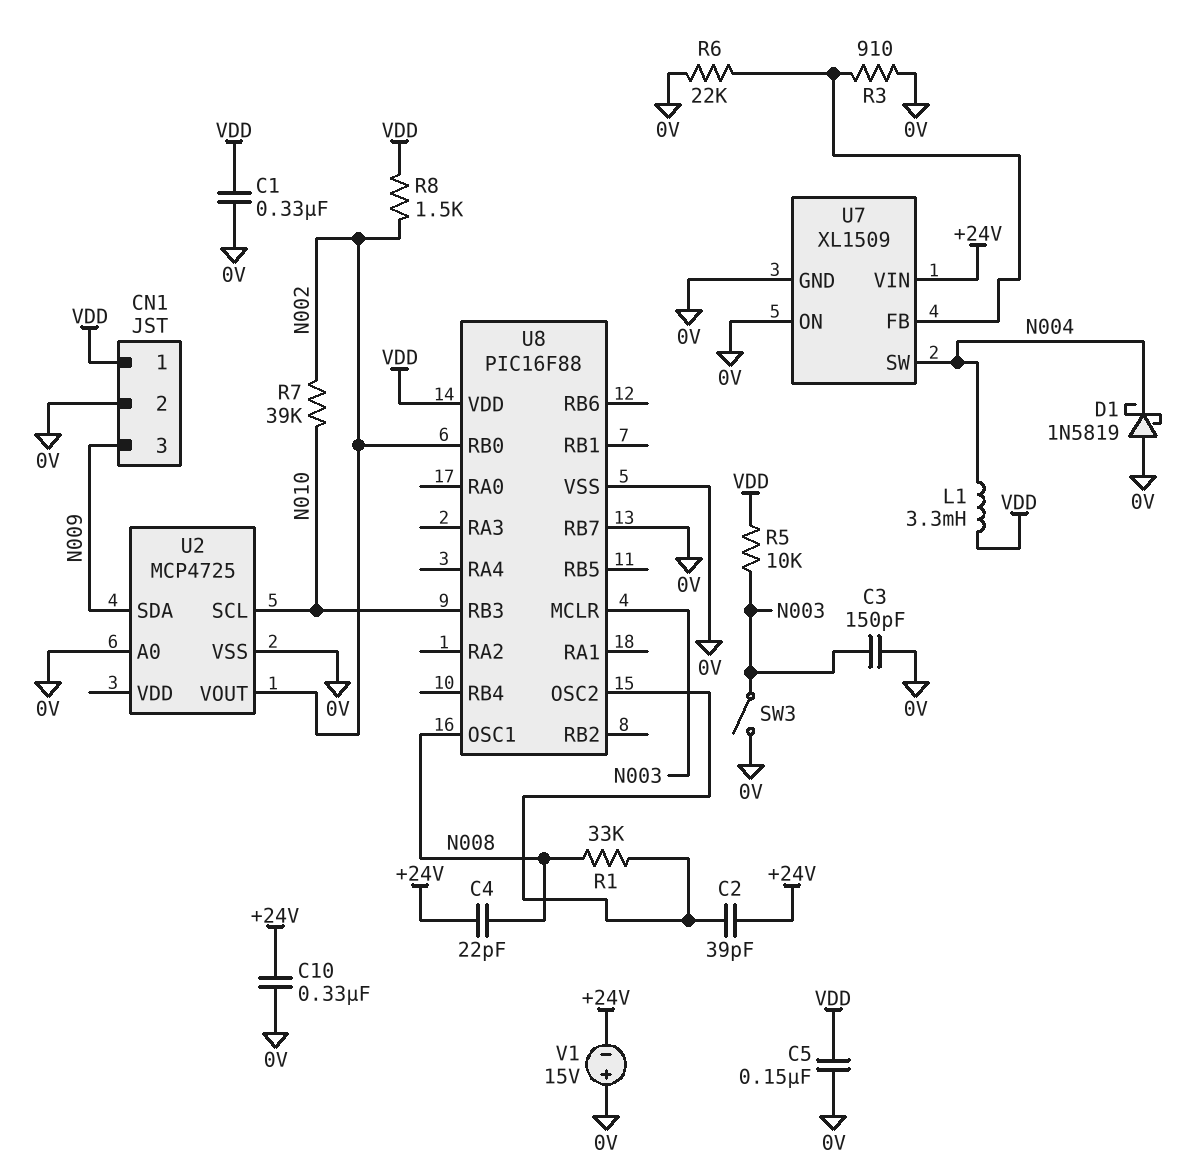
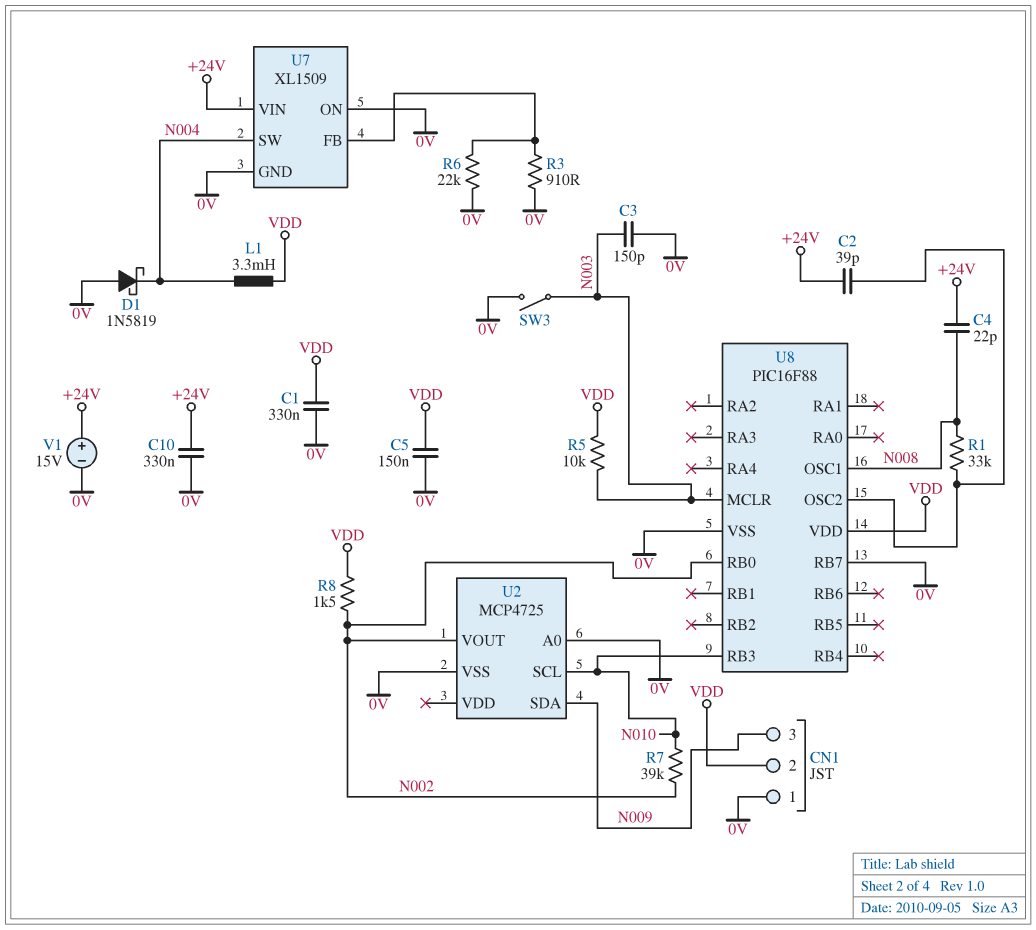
CN1 pin 1: VDD -> 0V
CN1 pin 2: 0V -> VDD
V1: 15V (plus 0V, minus +24V) -> 15V (plus +24V, minus 0V)

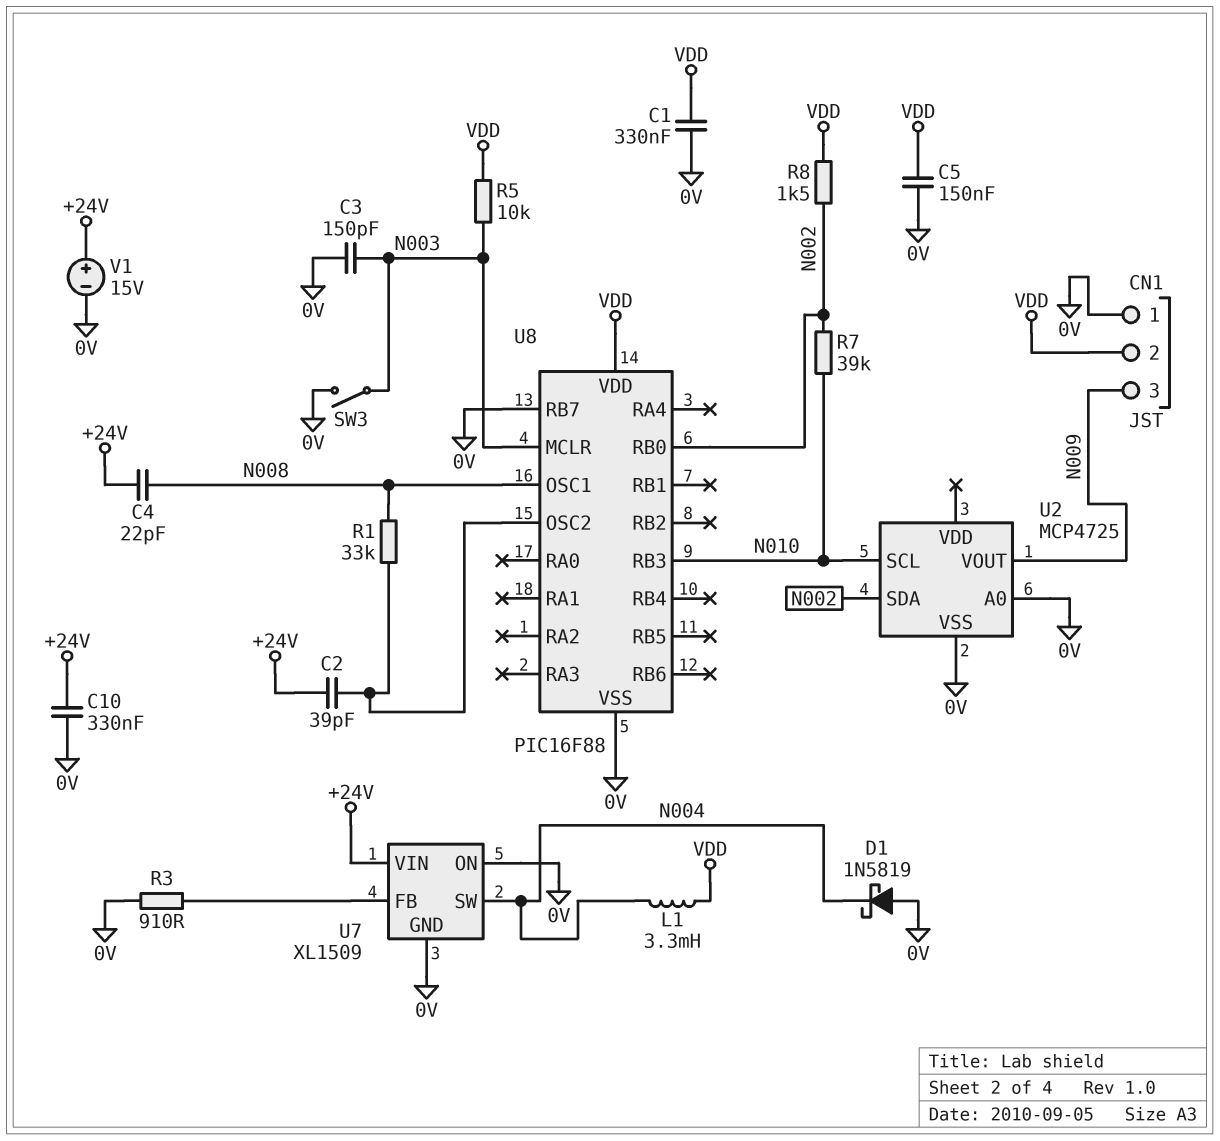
R6: 22k (0V, U7/FB) -> none
U2 pin SDA: N009 -> N002
U2 pin VOUT: N002 -> N009

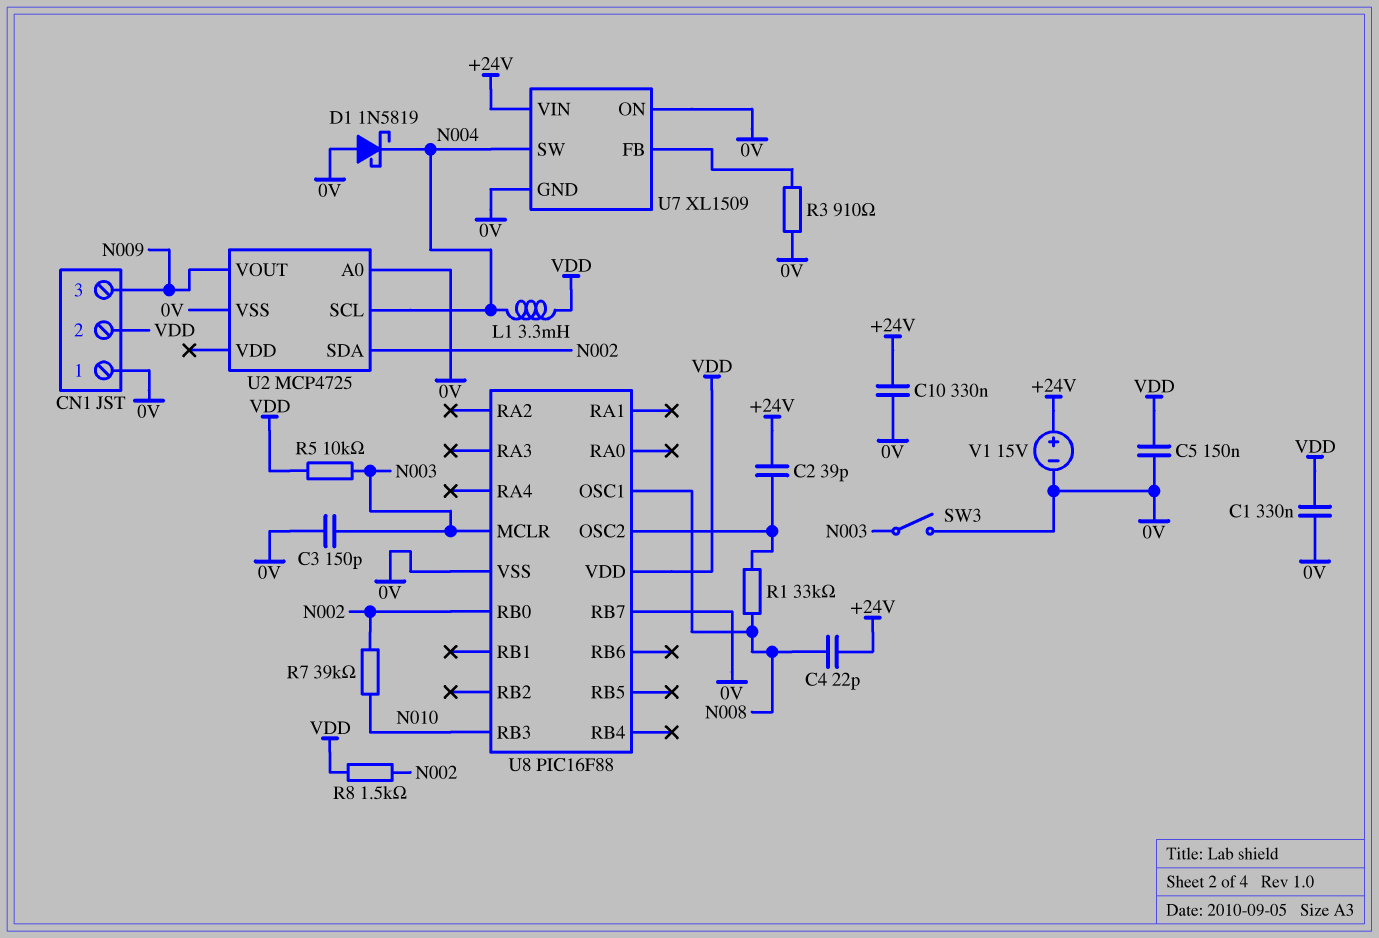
U2 pin SCL: N010 -> N004

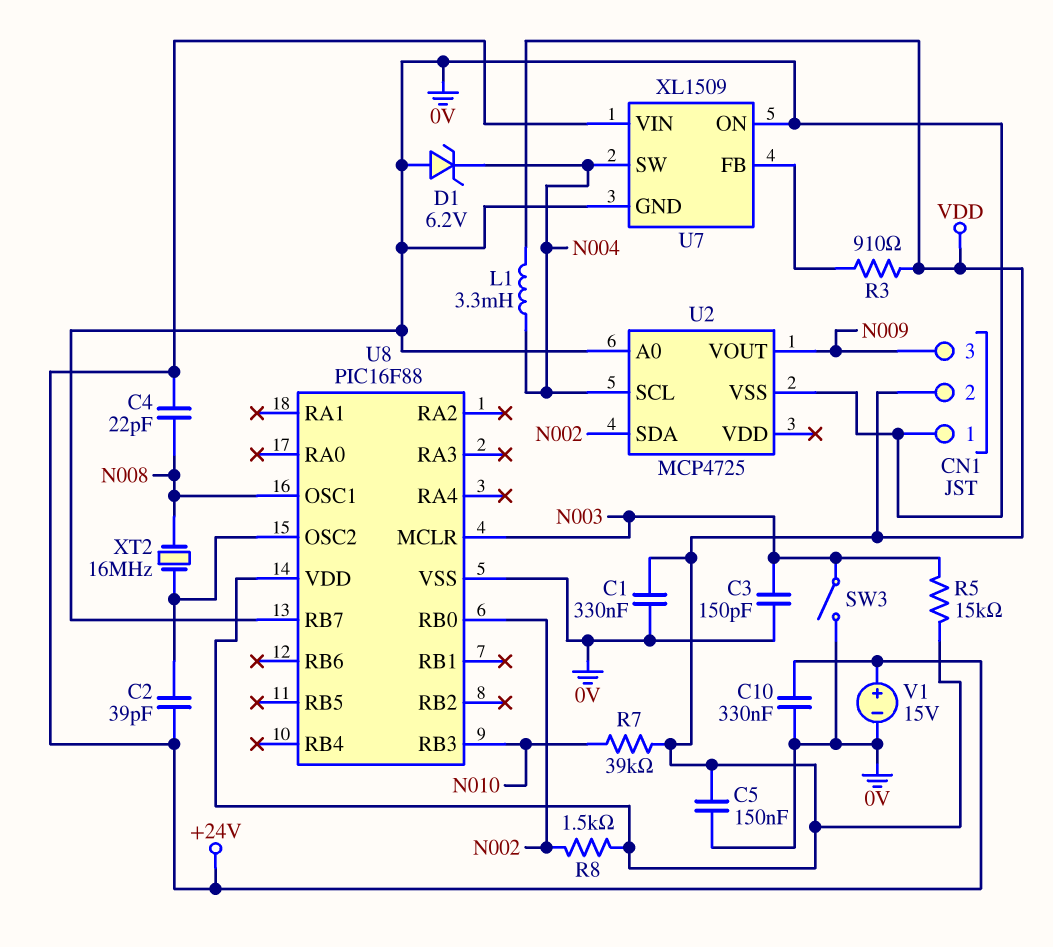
D1: schottky 1N5819 (A 0V, K N004) -> zener 6.2V (A 0V, K N004)
R1: 33k (N008, U8/OSC2) -> none
R3: 910 (0V, U7/FB) -> 910 (U7/FB, VDD)
R5: 10k (N003, VDD) -> 15k (N003, VDD)
R7: 39k (N002, N010) -> 39k (N010, VDD)
XT2: none -> 16MHz (N008, U8/OSC2)

